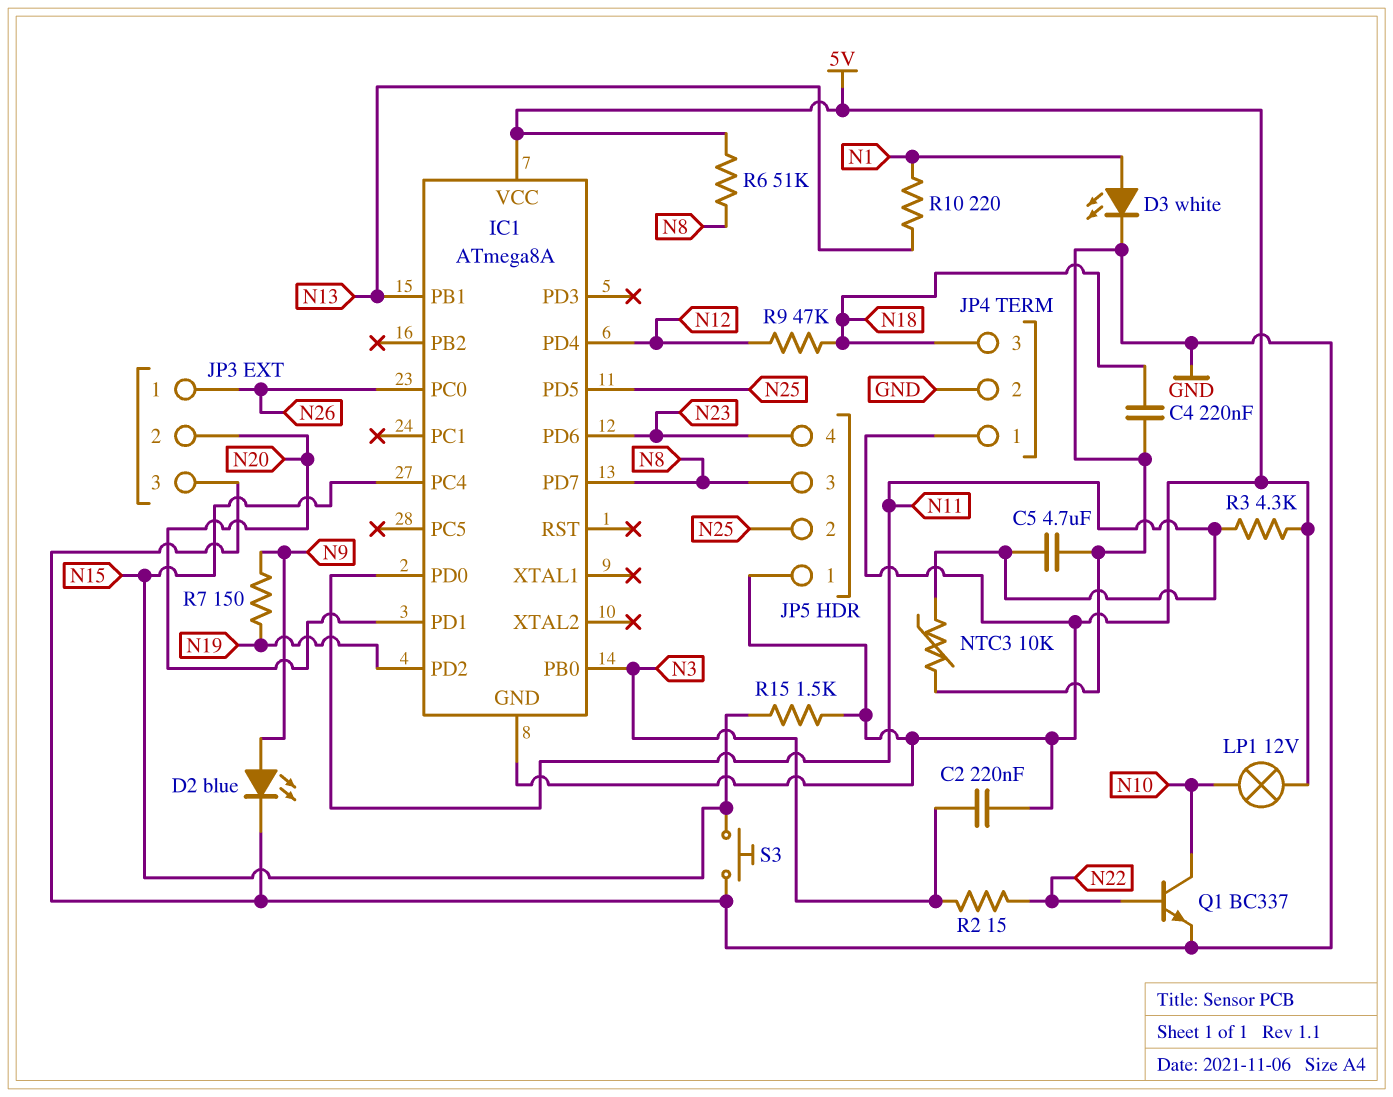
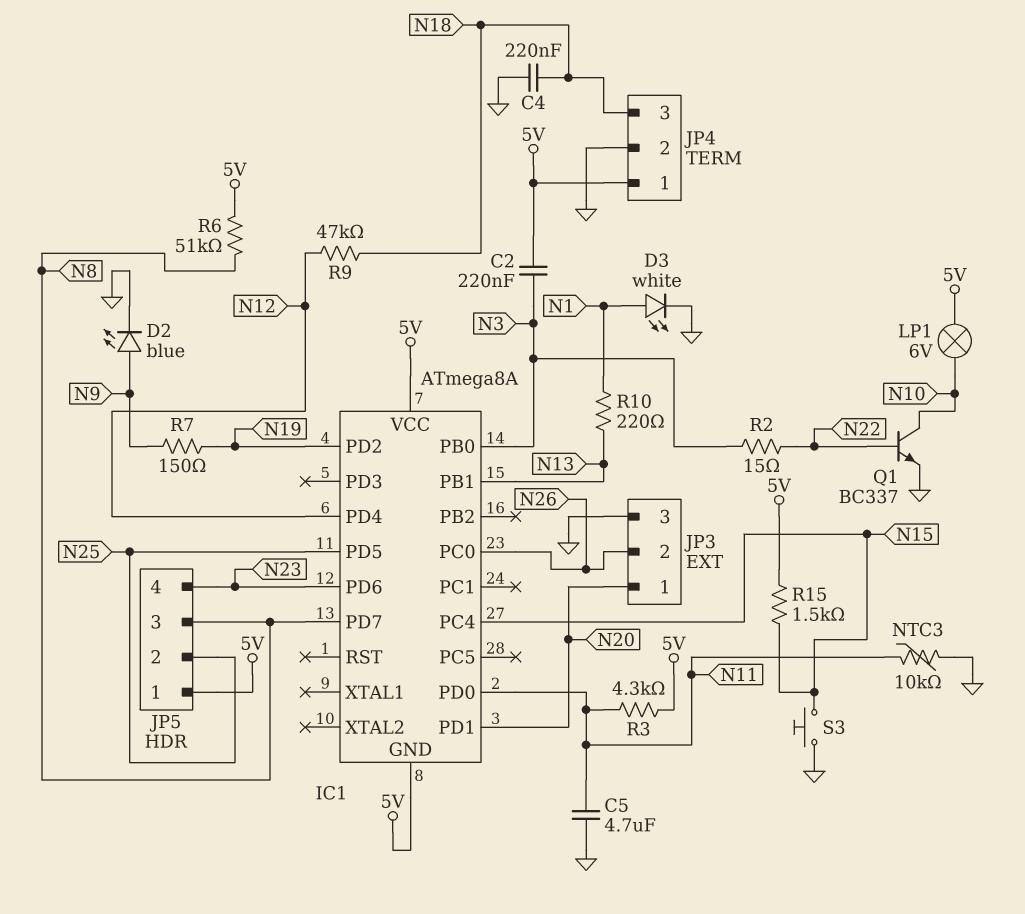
JP3 pin 1: N26 -> N20
JP3 pin 2: N20 -> N26
LP1: lamp 12V (5V, N10) -> lamp 6V (5V, N10)

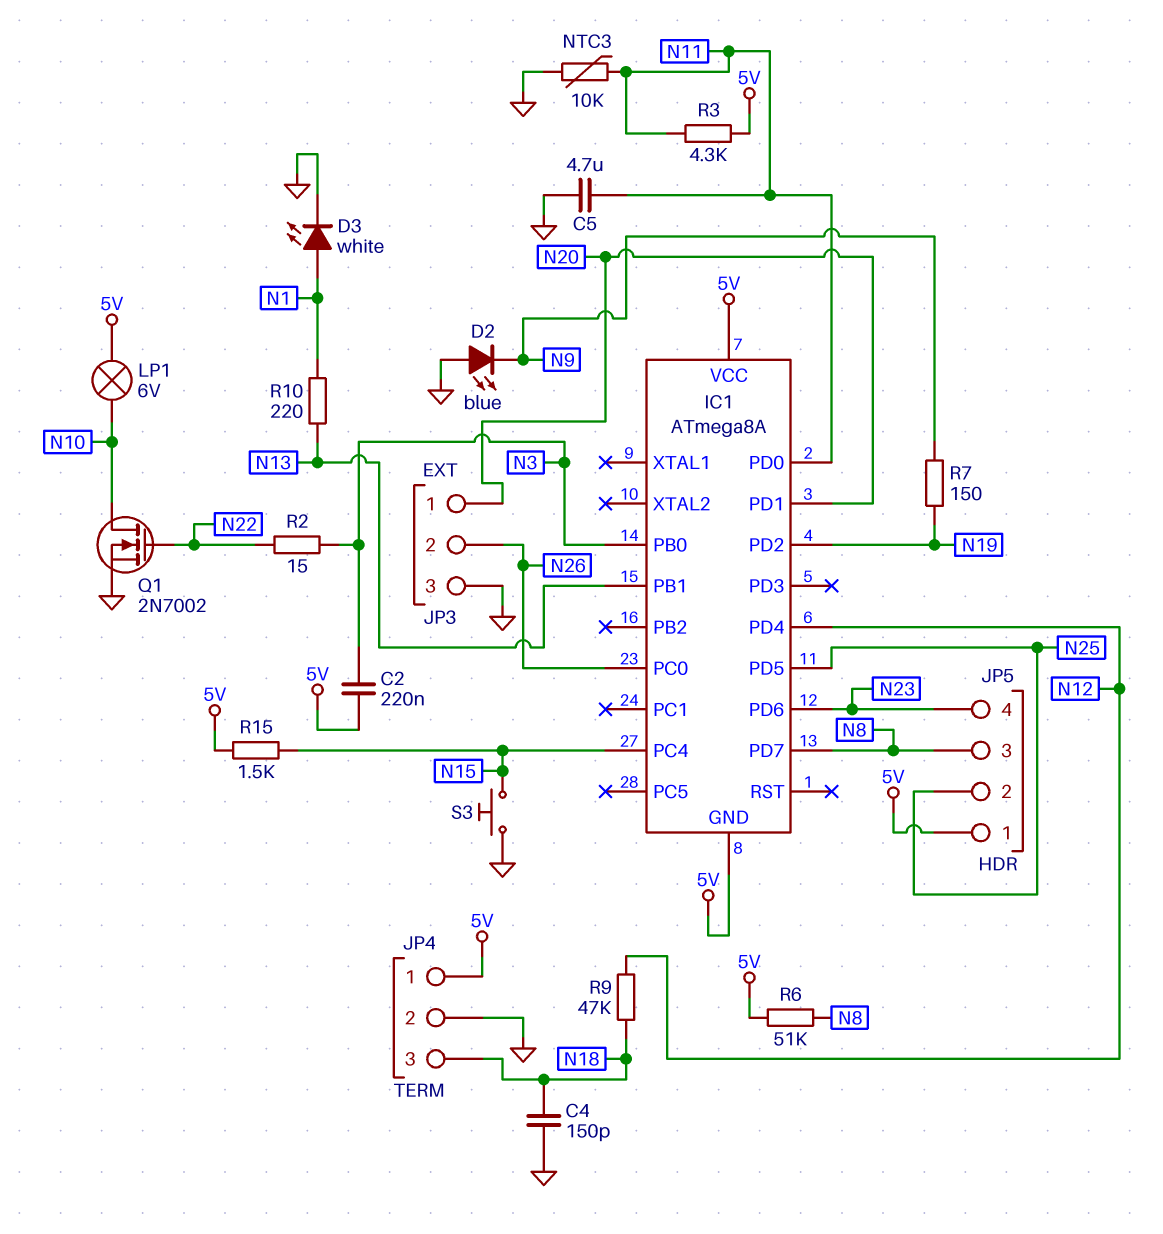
C4: 220nF (GND, N18) -> 150pF (GND, N18)
D2: LED blue (A N9, K GND) -> LED blue (A GND, K N9)
Q1: NPN BC337 (B N22, C N10, E GND) -> NMOS 2N7002 (G N22, D N10, S GND)

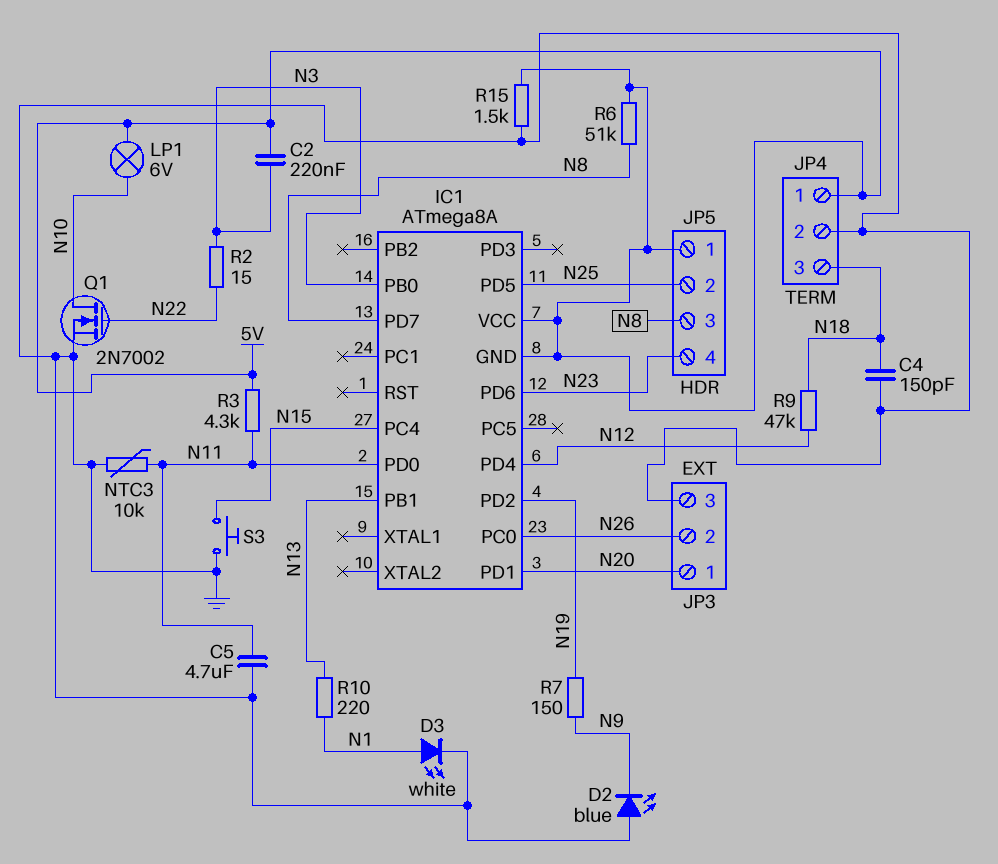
R15: 1.5k (5V, N15) -> 1.5k (5V, GND)

